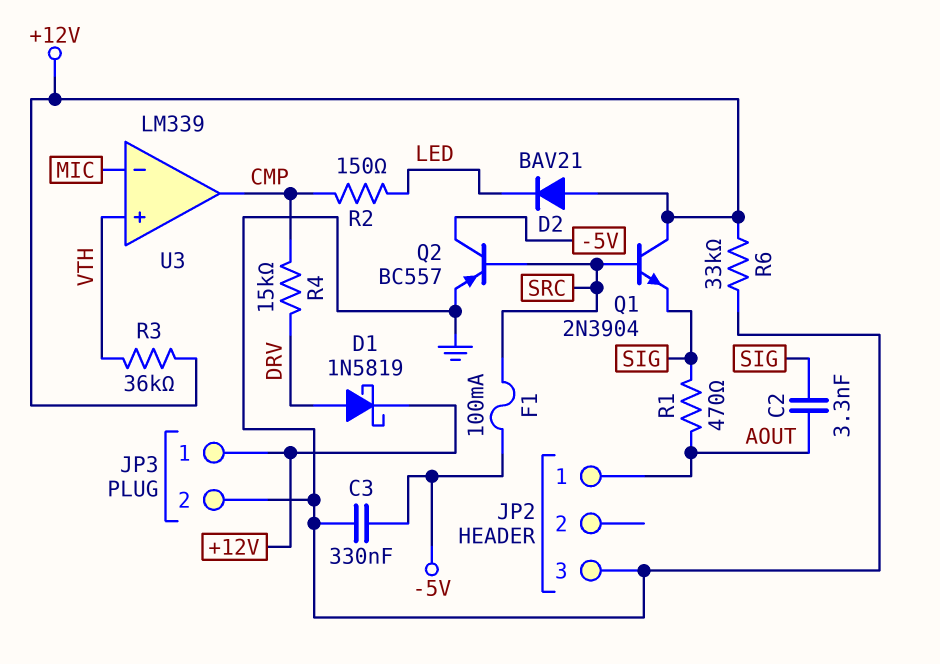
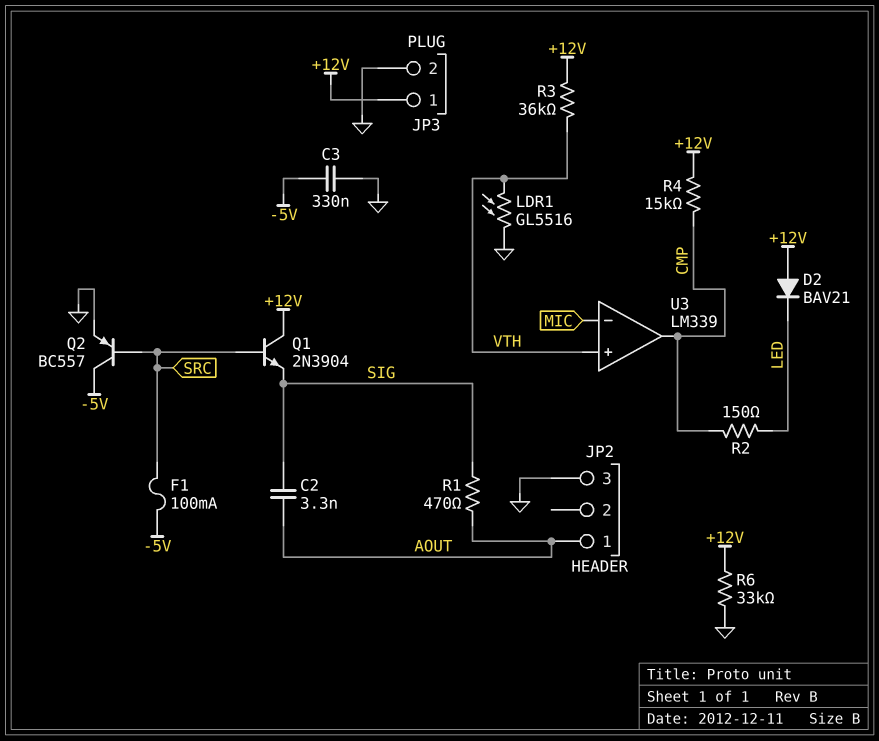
D1: schottky 1N5819 (A DRV, K +12V) -> none
LDR1: none -> GL5516 (GND, VTH)
R4: 15k (CMP, DRV) -> 15k (+12V, CMP)

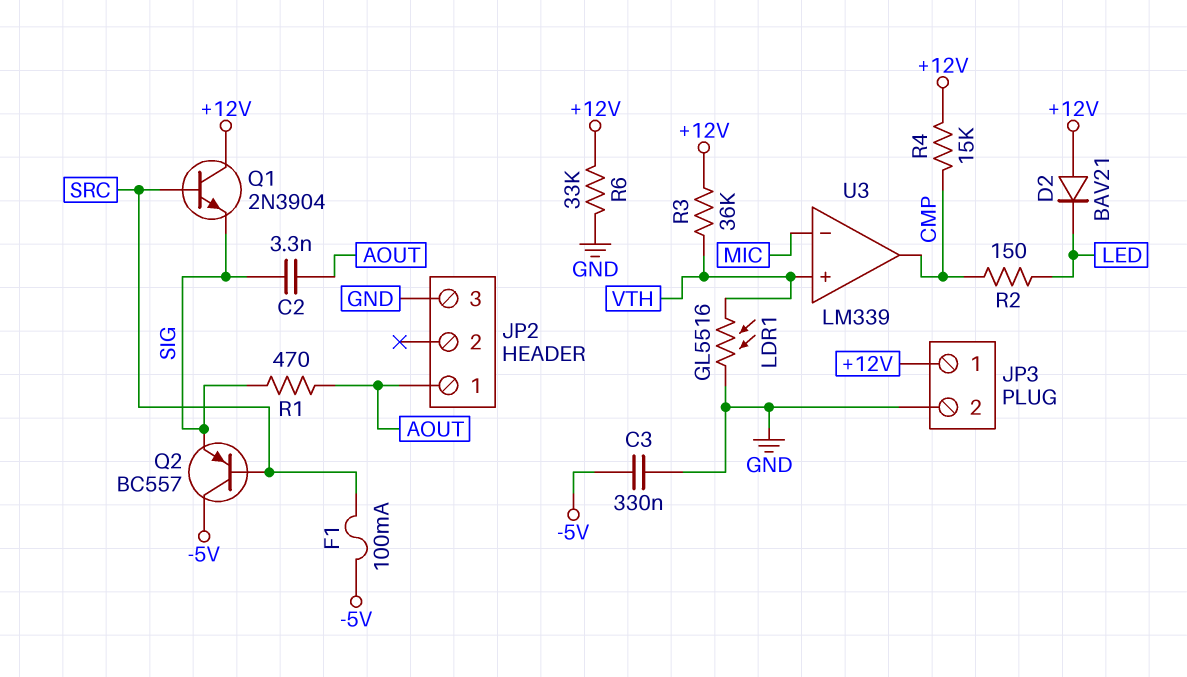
Q2: PNP BC557 (B SRC, C -5V, E GND) -> PNP BC557 (B SRC, C -5V, E SIG)

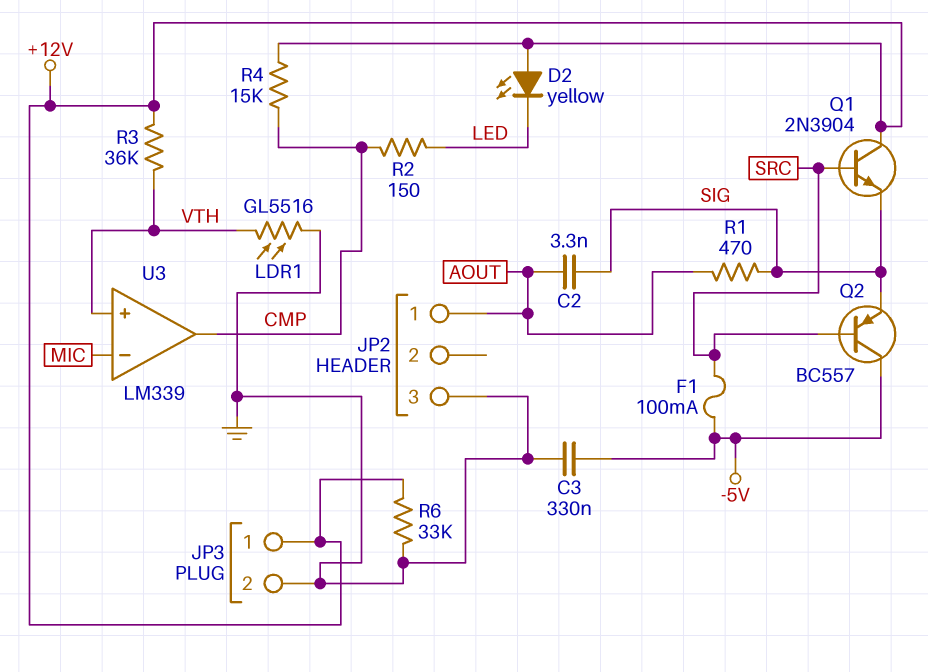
D2: diode BAV21 (A +12V, K LED) -> LED yellow (A +12V, K LED)

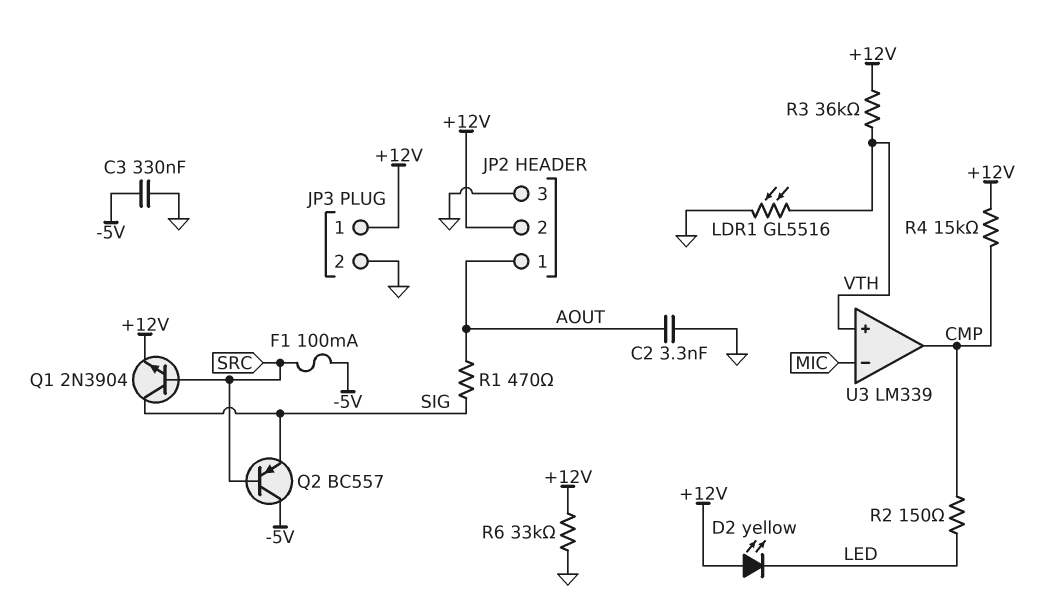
C2: 3.3nF (AOUT, SIG) -> 3.3nF (AOUT, GND)
JP2 pin 2: none -> +12V
Q1: NPN 2N3904 (B SRC, C +12V, E SIG) -> NPN 2N3904 (B SRC, C SIG, E +12V)

